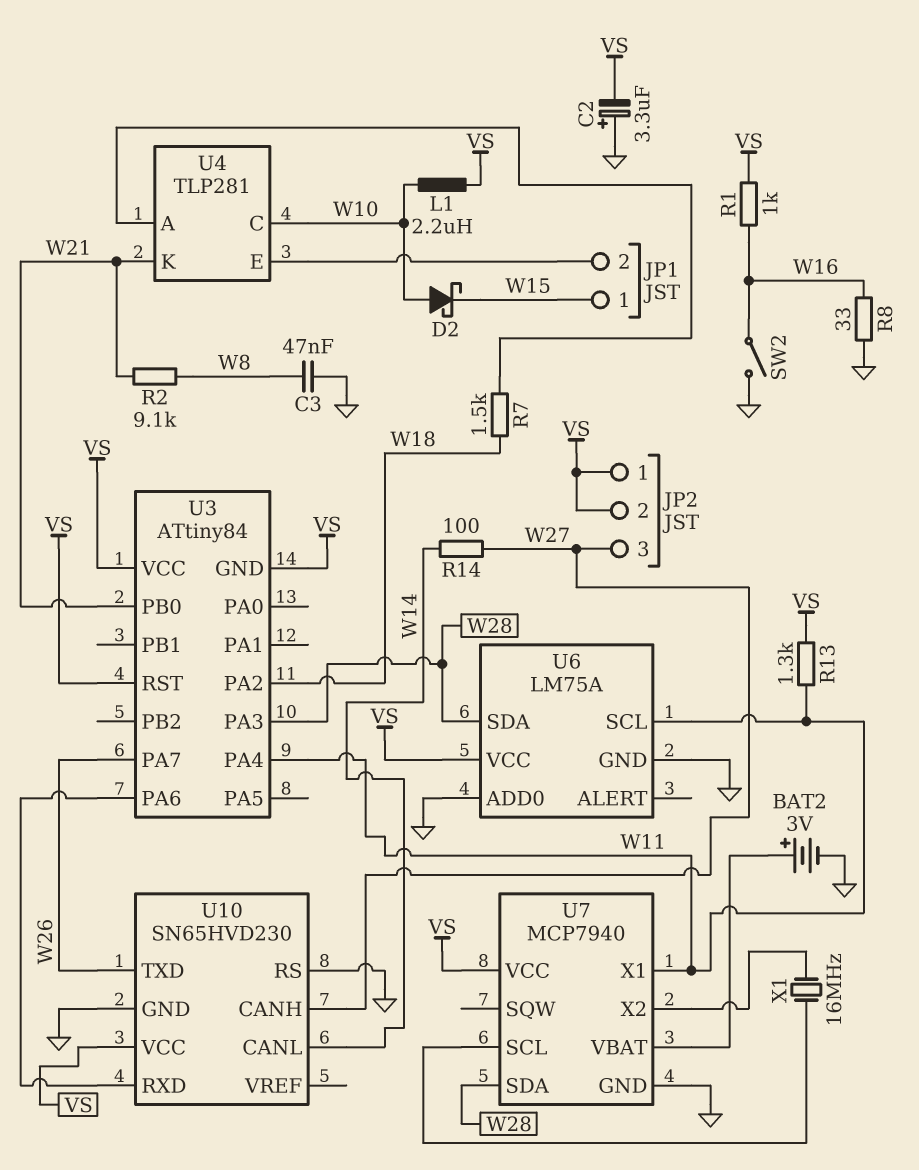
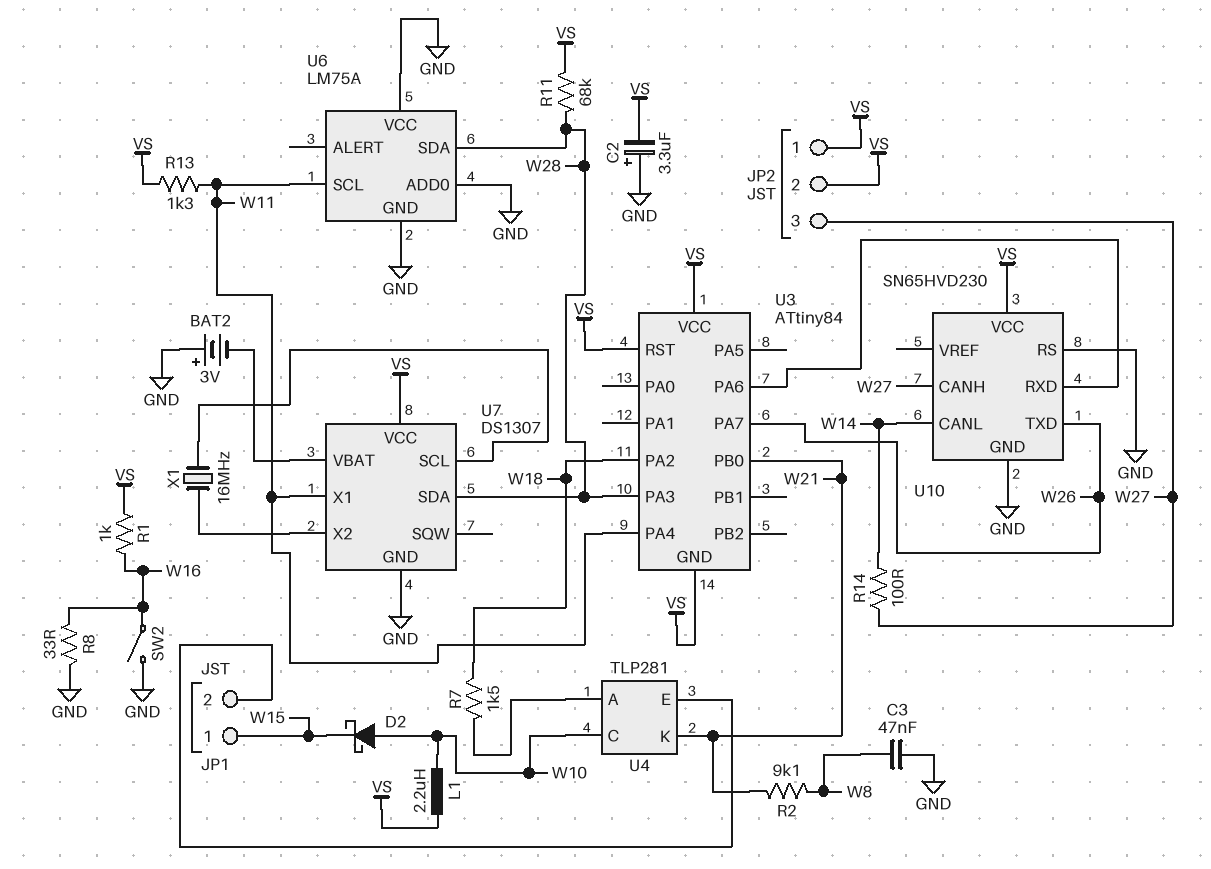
BAT2: 3V (plus U7/VBAT, minus GND) -> 3V (plus GND, minus U7/VBAT)
R11: none -> 68k (VS, W28)
U6 pin VCC: VS -> GND
U7: MCP7940 -> DS1307

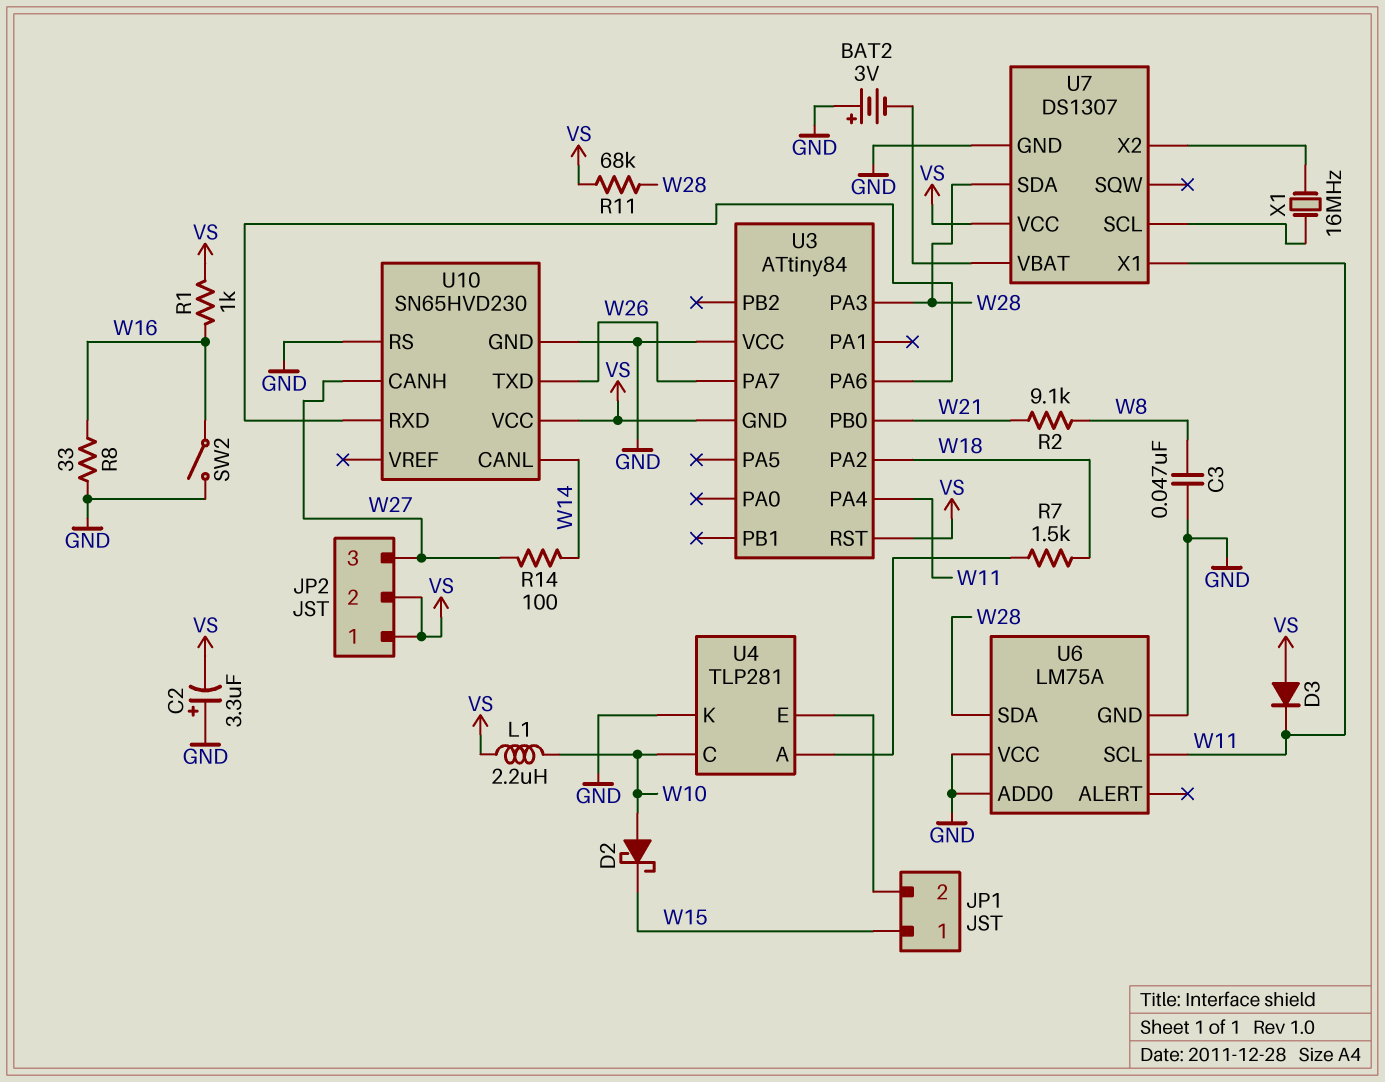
D3: none -> diode (A VS, K W11)
R13: 1.3k (VS, W11) -> none
U3 pin VCC: VS -> GND
U4 pin K: W21 -> GND

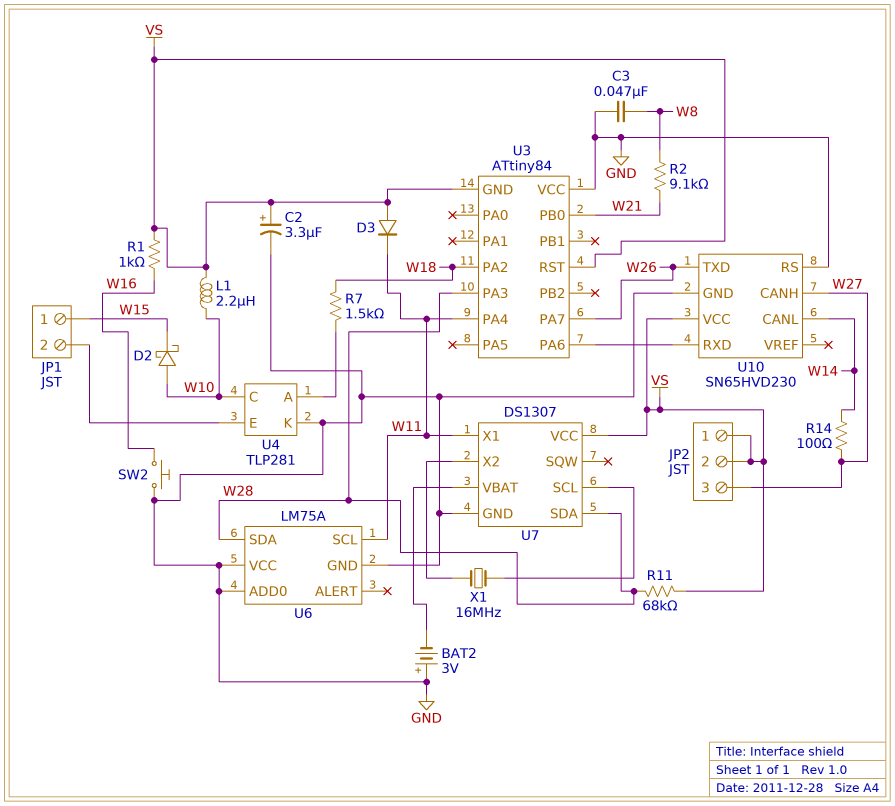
C2: 3.3uF (plus GND, minus VS) -> 3.3uF (plus VS, minus GND)
R8: 33 (GND, W16) -> none
SW2: switch (GND, W16) -> button (GND, W16)

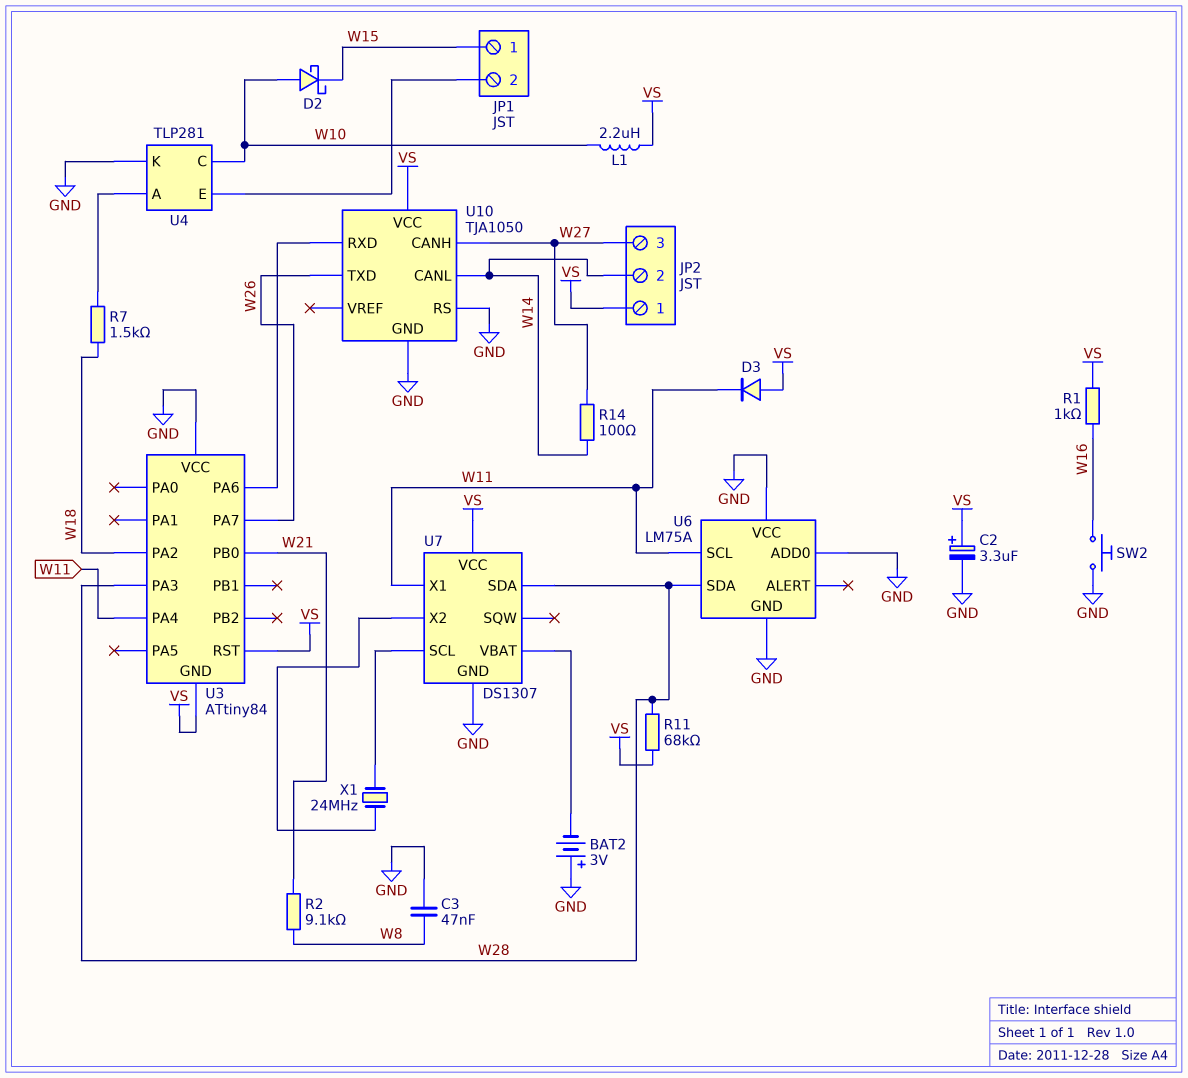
JP2 pin 2: VS -> W14
U10: SN65HVD230 -> TJA1050
X1: 16MHz (U7/SCL, U7/X2) -> 24MHz (U7/SCL, U7/X2)

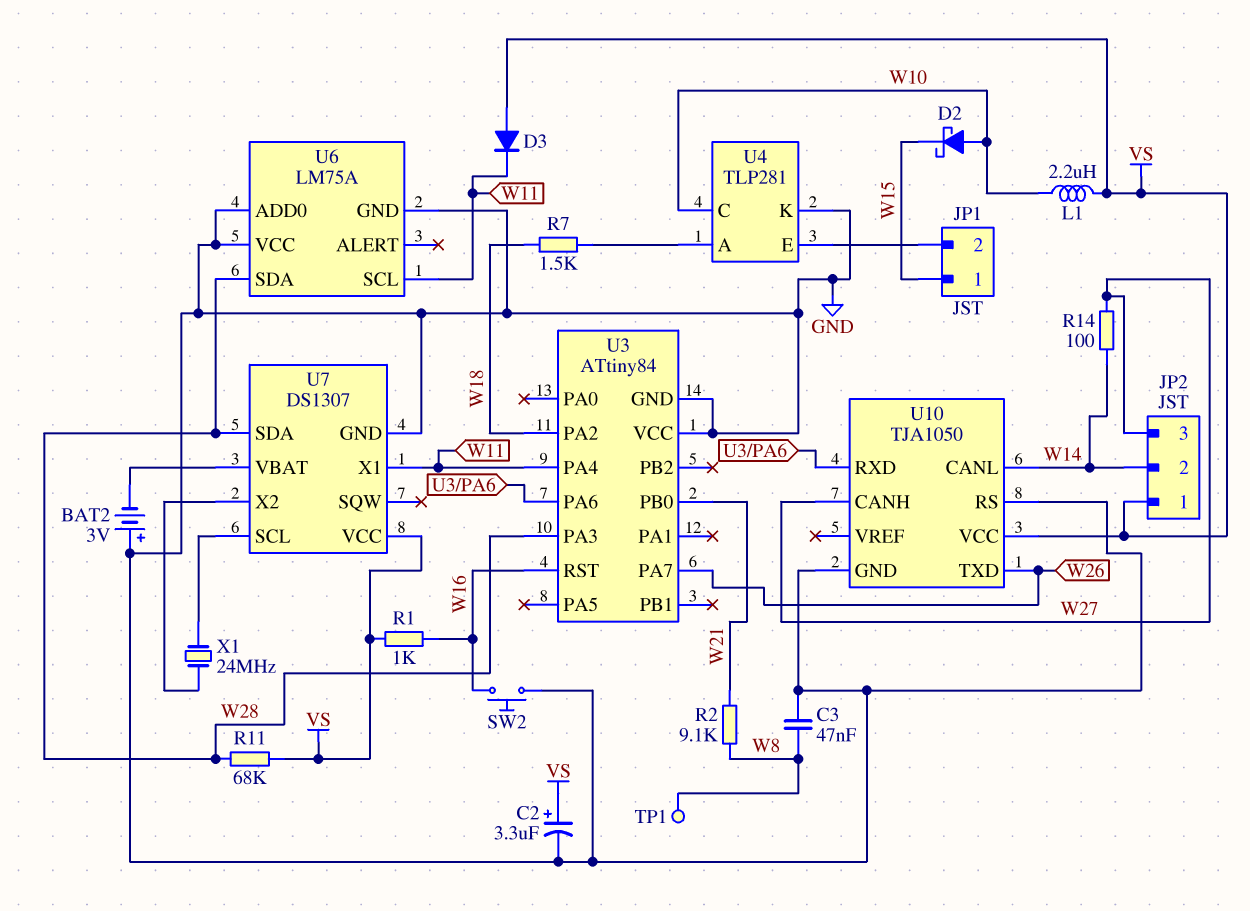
TP1: none -> test point (W8)
U3 pin GND: VS -> GND
U3 pin RST: VS -> W16

